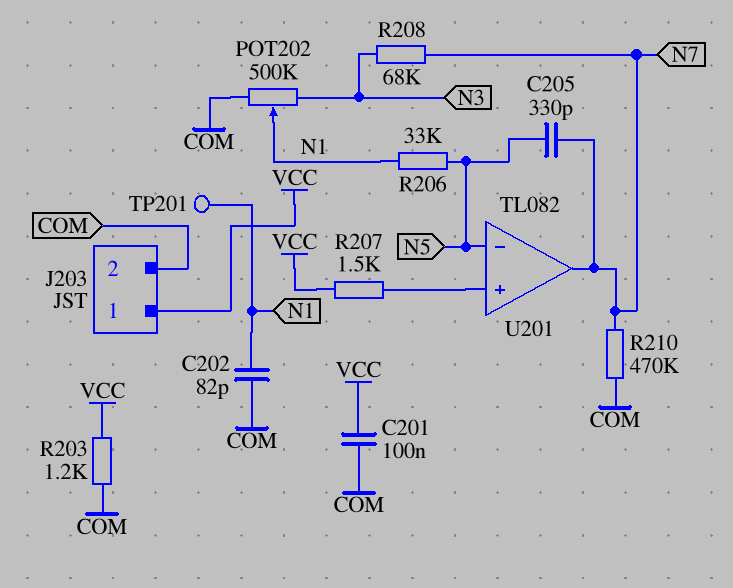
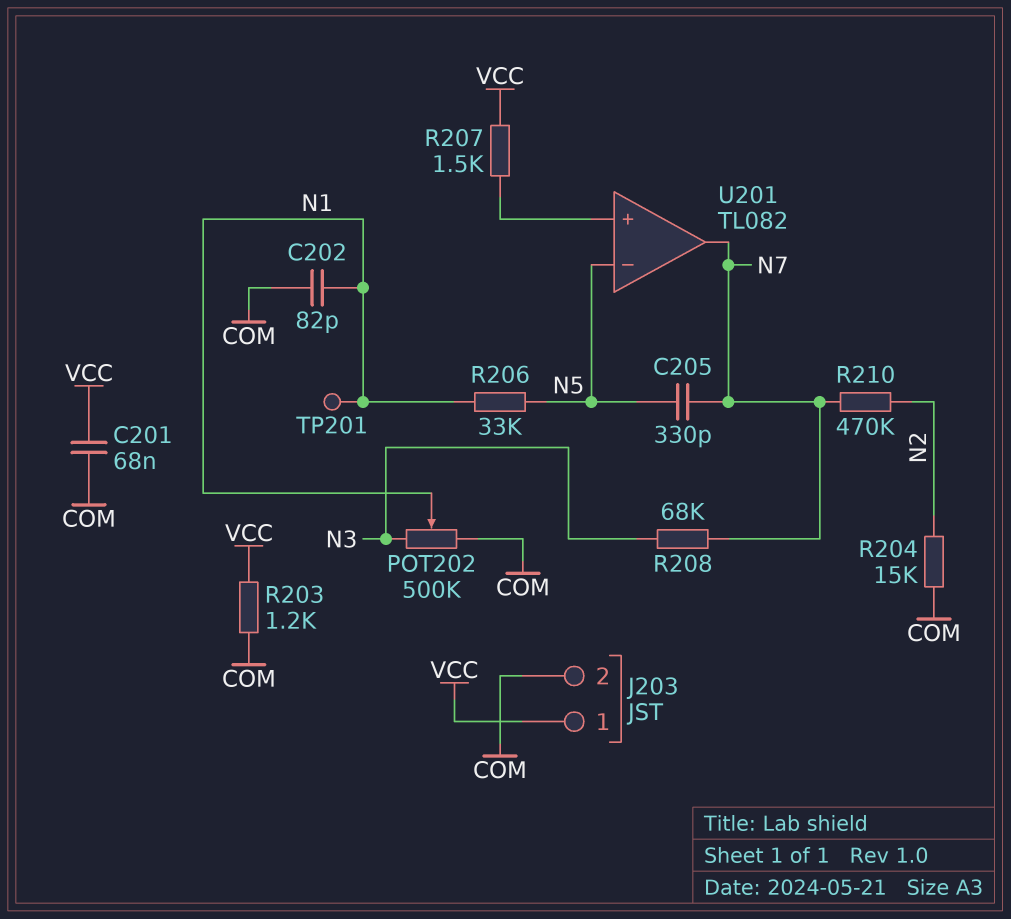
C201: 100nF (COM, VCC) -> 68nF (COM, VCC)
R204: none -> 15k (COM, N2)
R210: 470k (COM, N7) -> 470k (N2, N7)

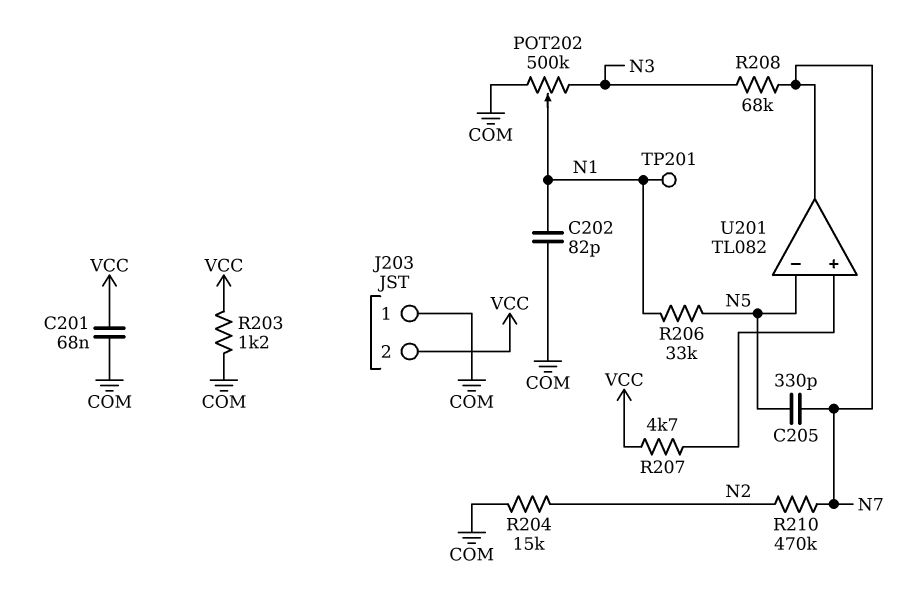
J203 pin 1: VCC -> COM
J203 pin 2: COM -> VCC
R207: 1.5k (U201/in+, VCC) -> 4.7k (U201/in+, VCC)

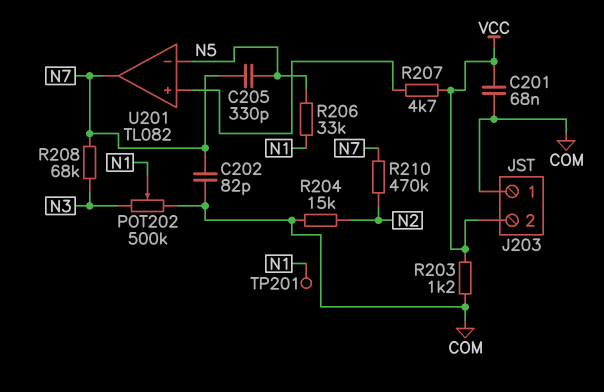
C202: 82pF (COM, N1) -> 82pF (COM, N7)

